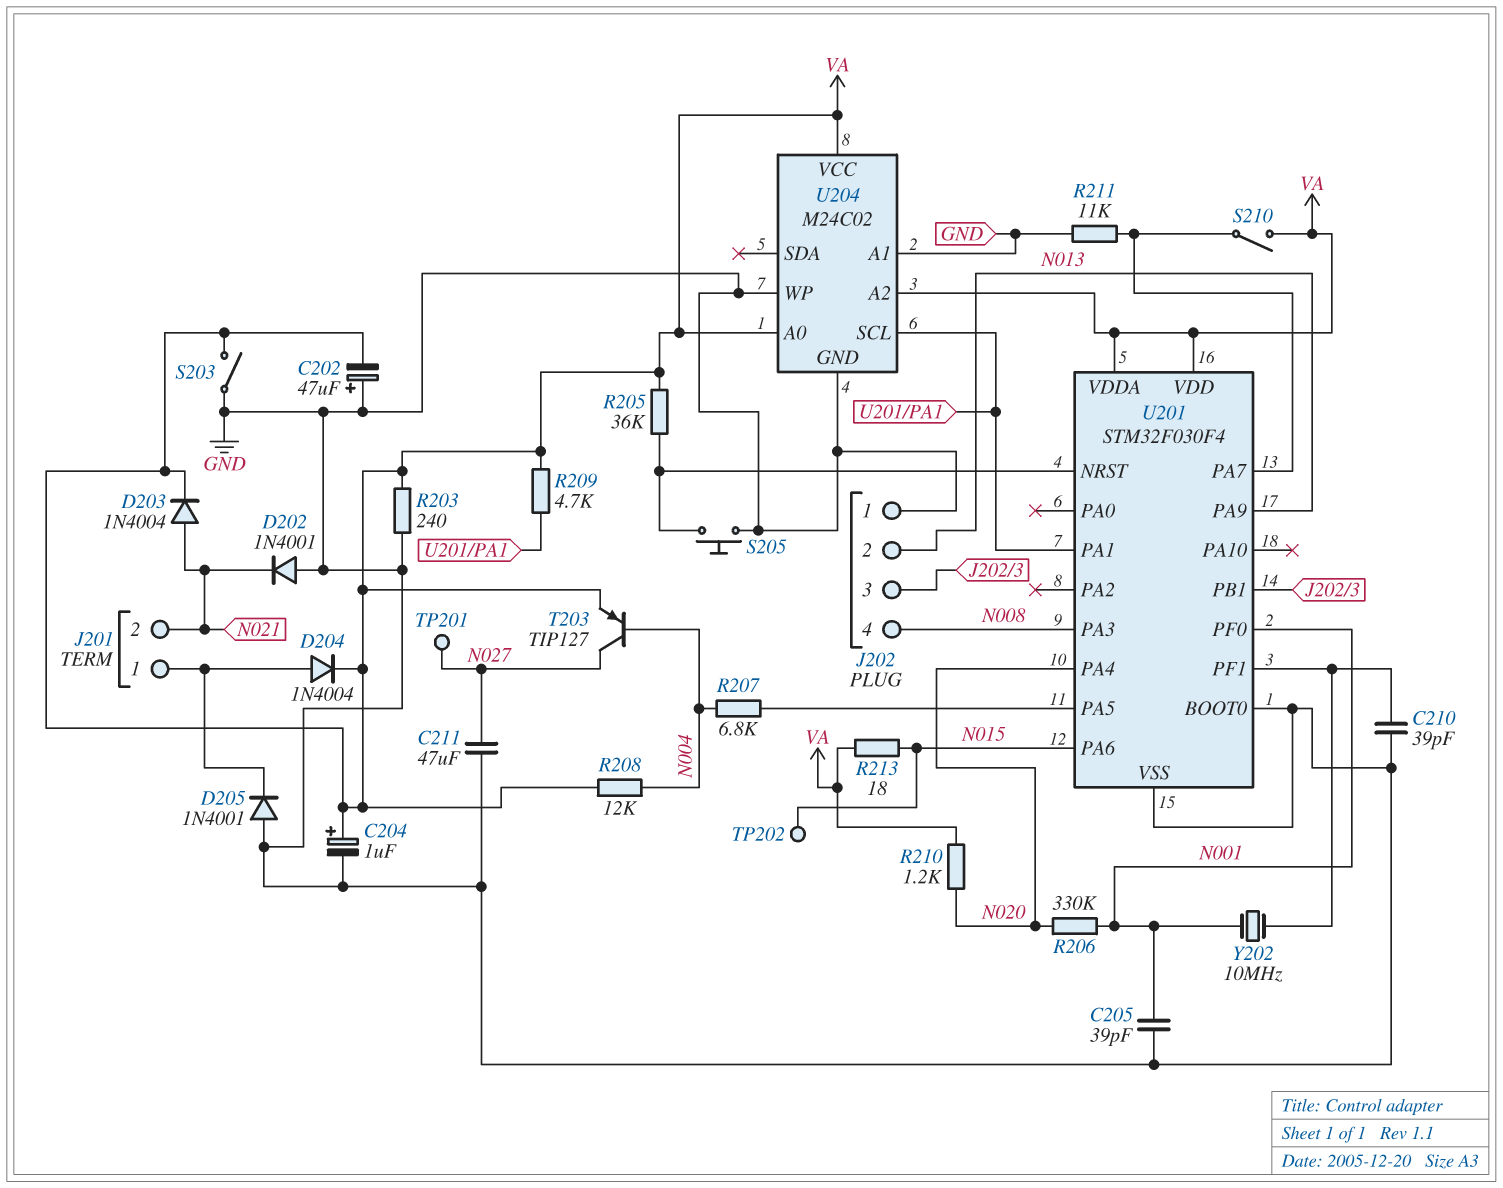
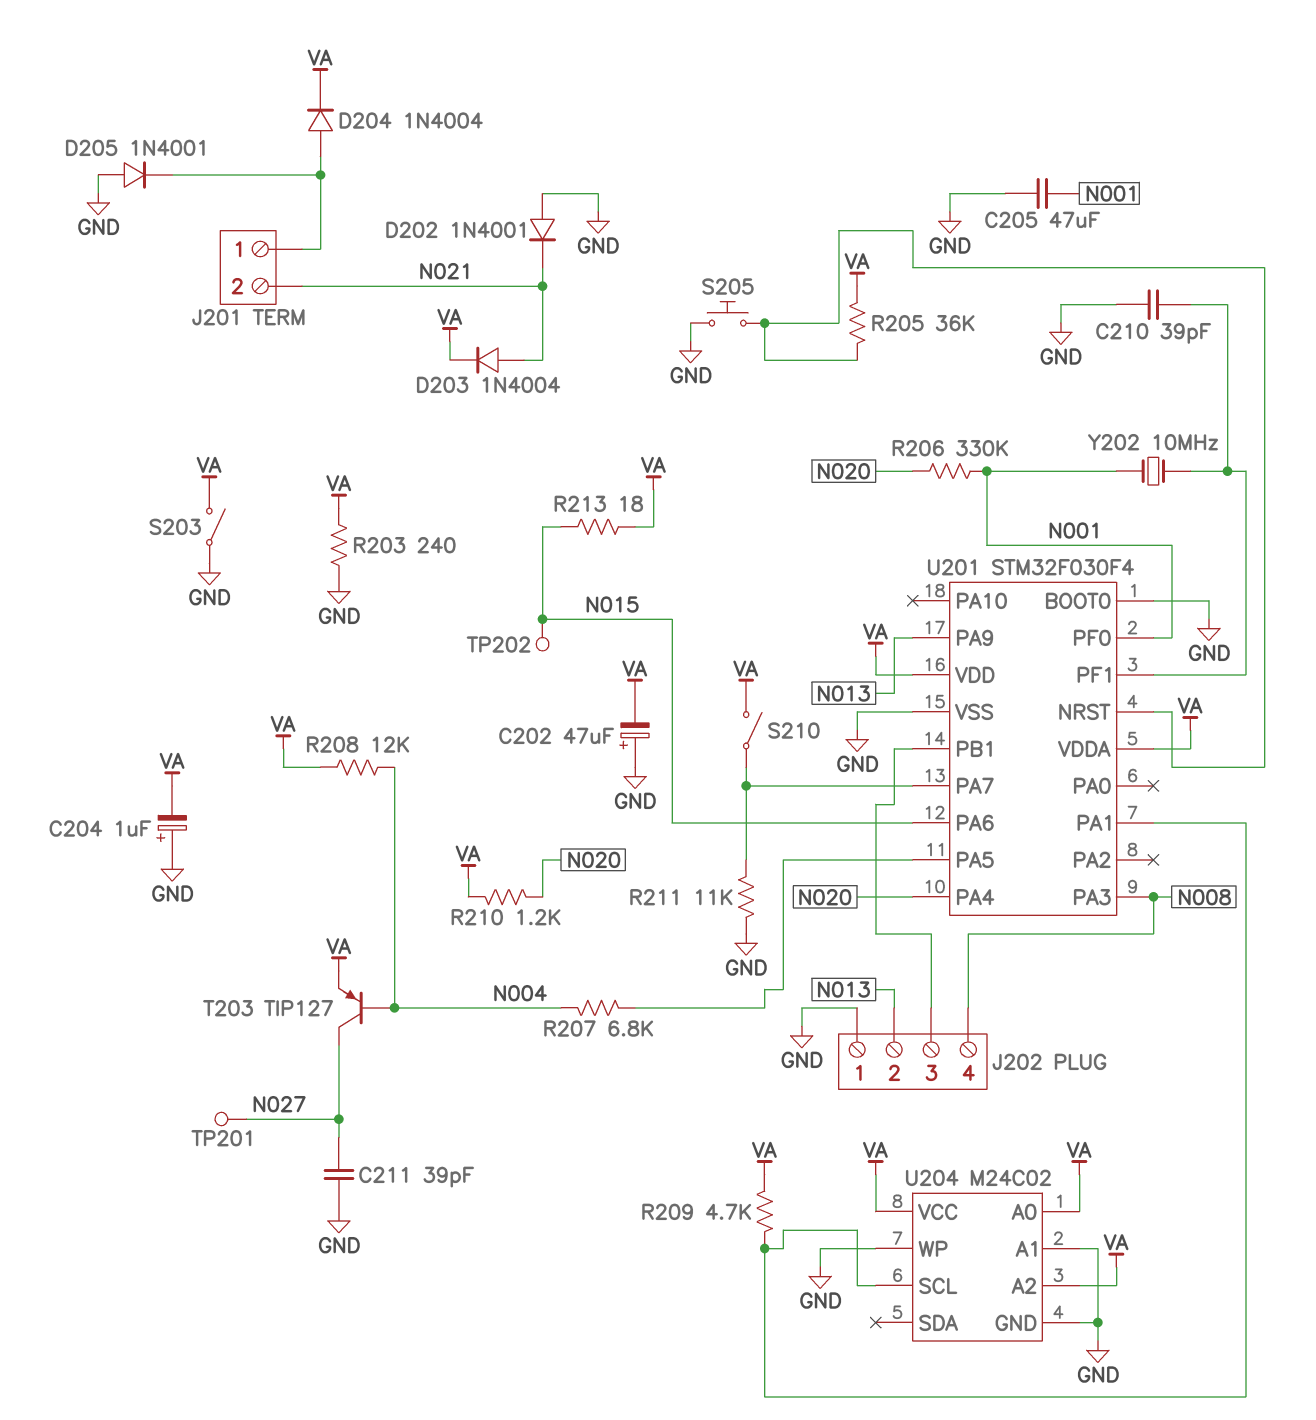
C204: 1uF (plus VA, minus GND) -> 1uF (plus GND, minus VA)
C205: 39pF (GND, N001) -> 47uF (GND, N001)
C211: 47uF (GND, N027) -> 39pF (GND, N027)

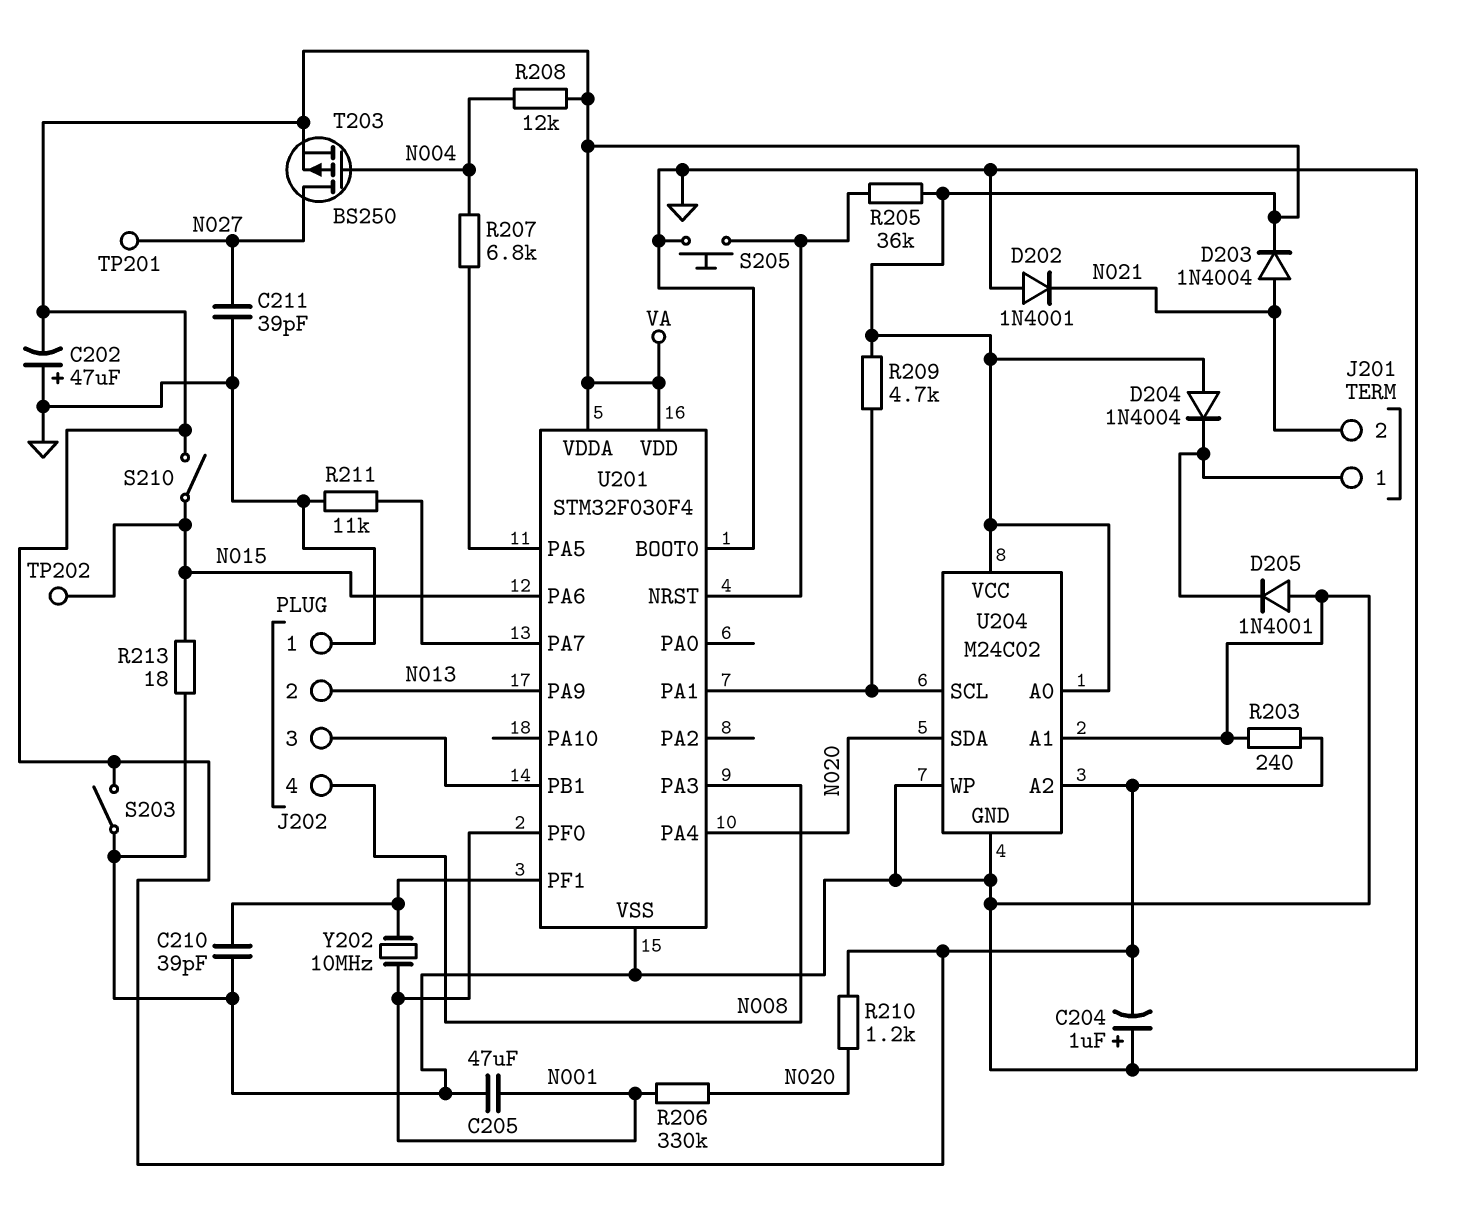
D204: diode 1N4004 (A J201/1, K VA) -> diode 1N4004 (A VA, K J201/1)
R213: 18 (N015, VA) -> 18 (GND, N015)
S210: switch (U201/PA7, VA) -> switch (N015, VA)
T203: PNP TIP127 (B N004, C N027, E VA) -> PMOS BS250 (G N004, D N027, S VA)
U204 pin SDA: none -> N020

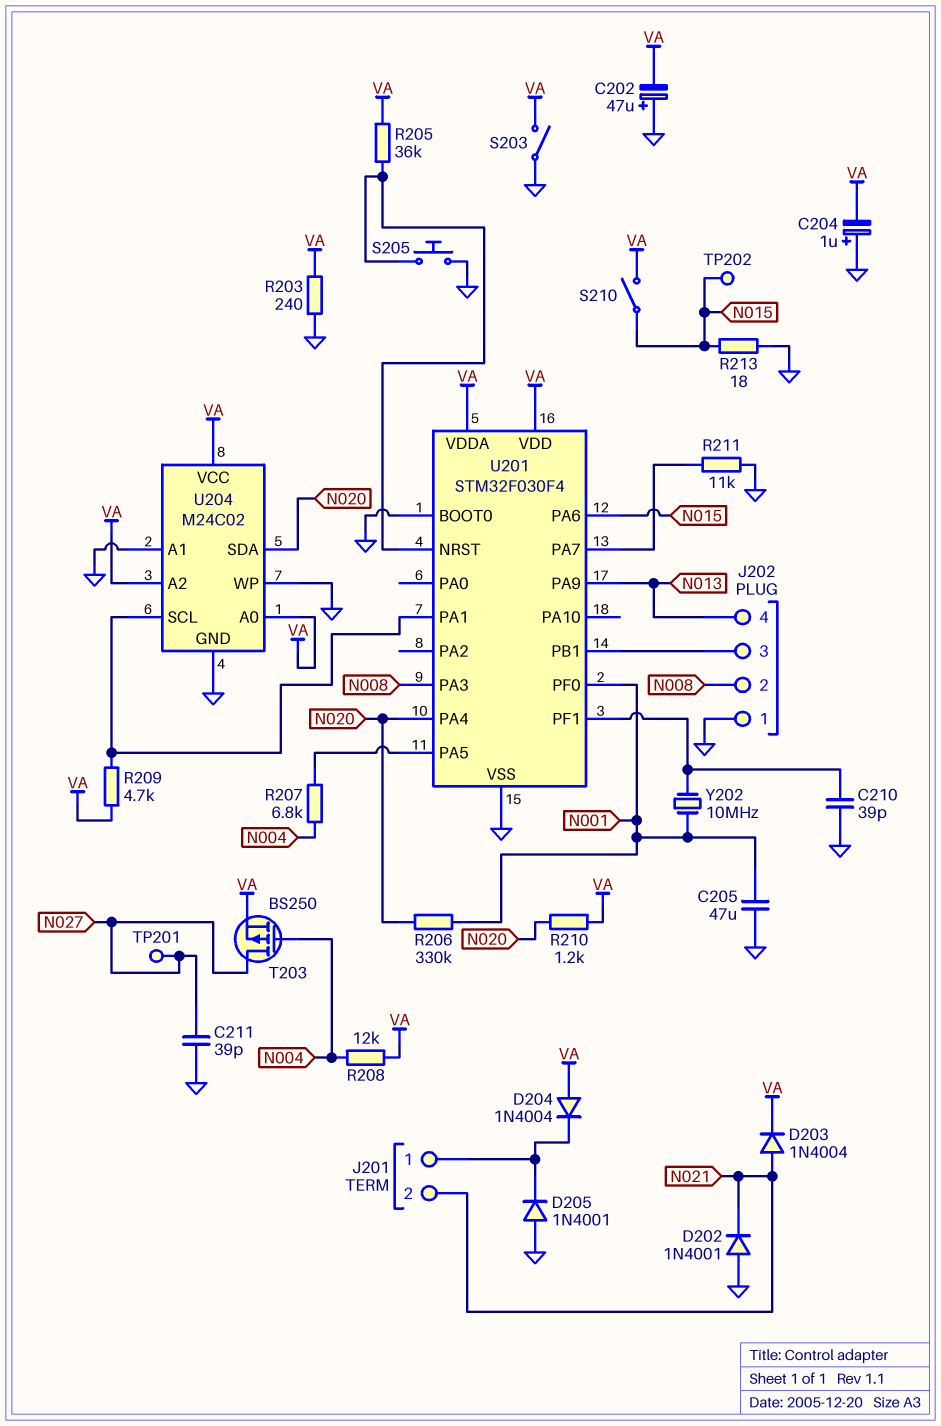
J202 pin 2: N013 -> N008
J202 pin 4: N008 -> N013

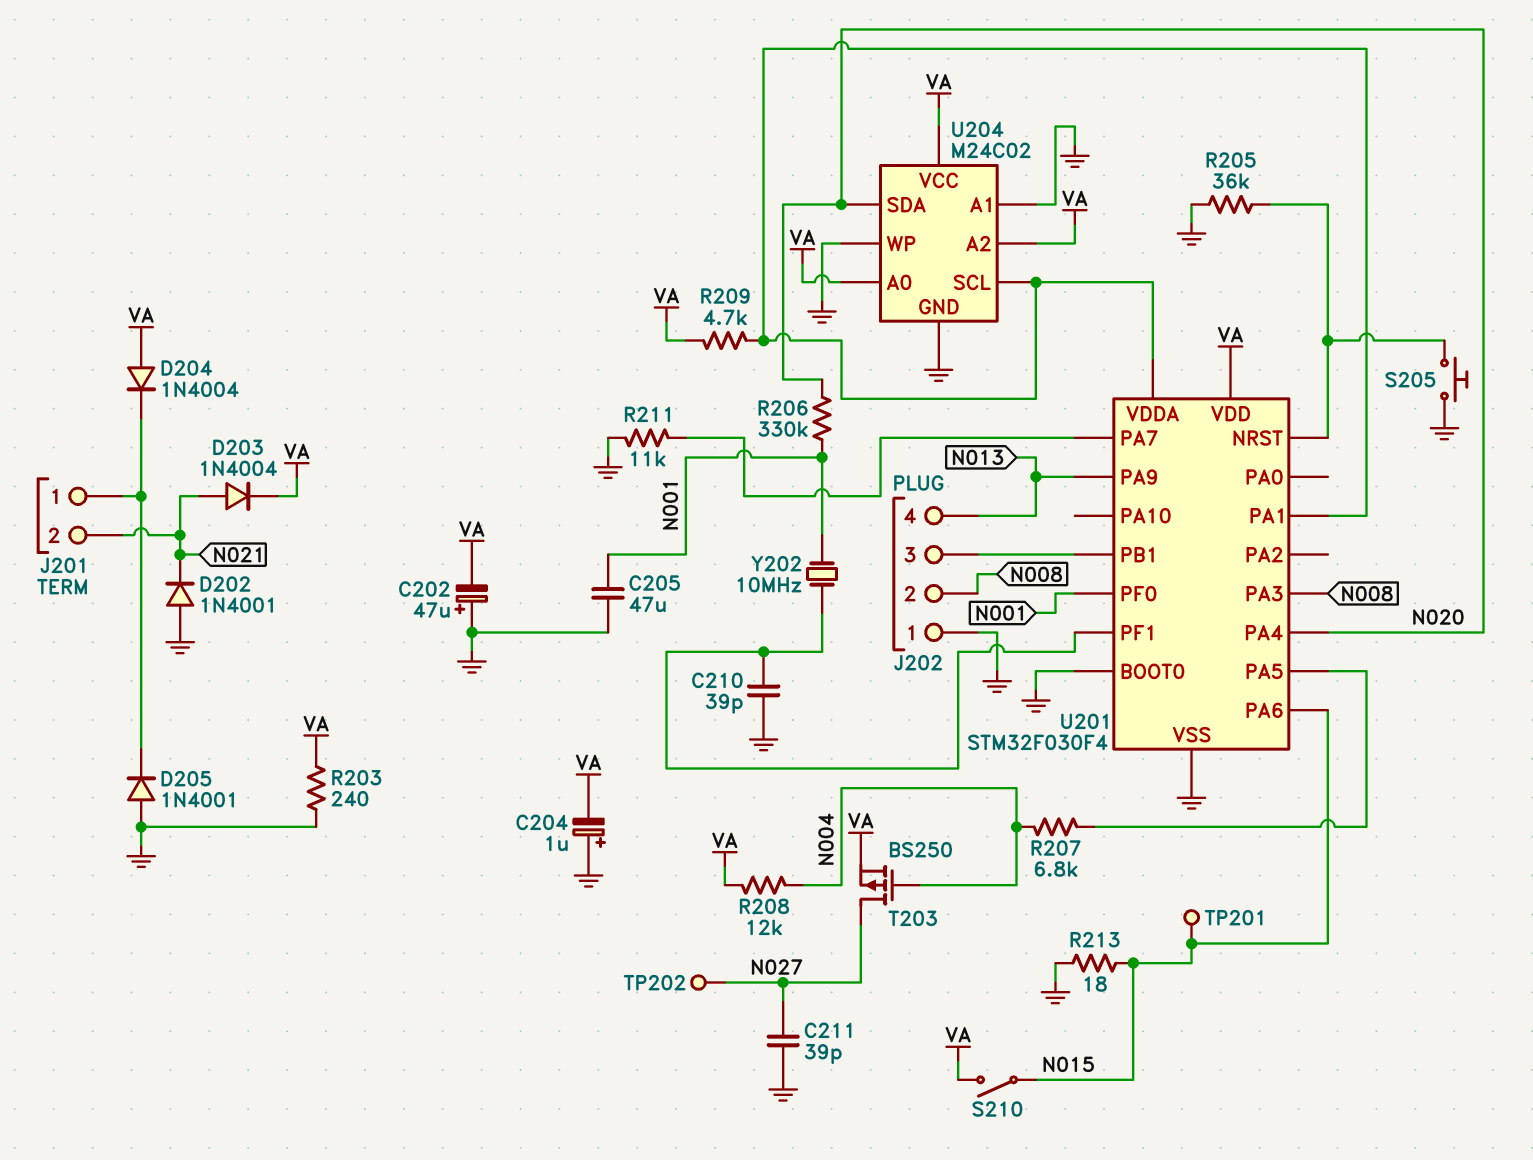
R205: 36k (U201/NRST, VA) -> 36k (GND, U201/NRST)
R210: 1.2k (N020, VA) -> none
S203: switch (GND, VA) -> none
TP201: test point (N027) -> test point (N015)
TP202: test point (N015) -> test point (N027)
U201 pin VDDA: VA -> U201/PA1

